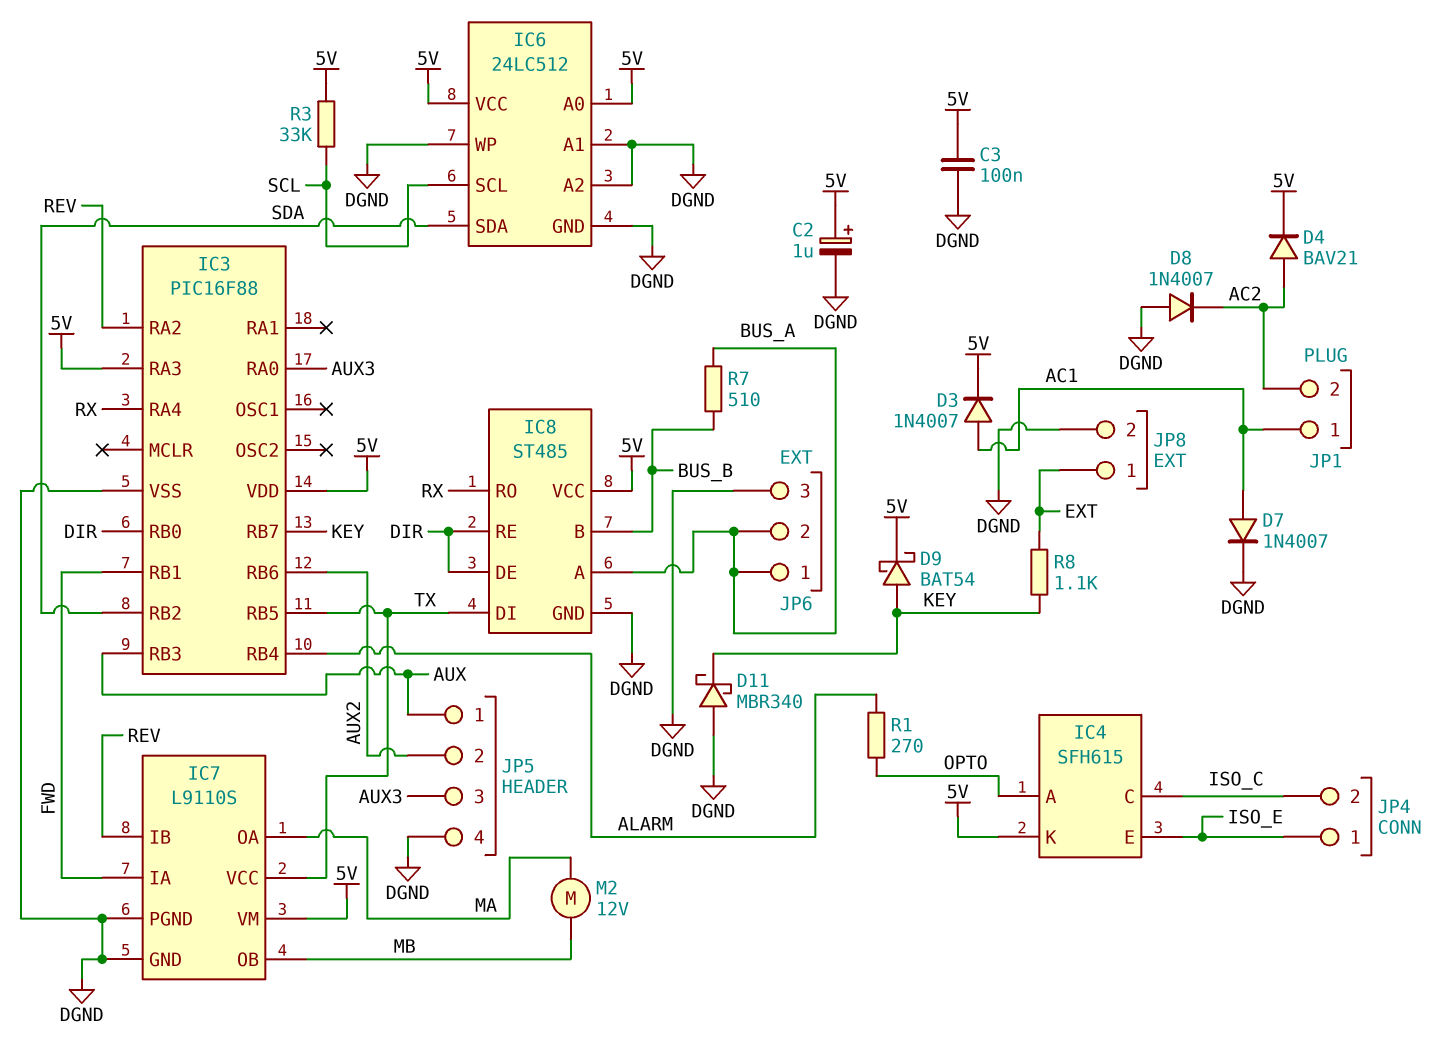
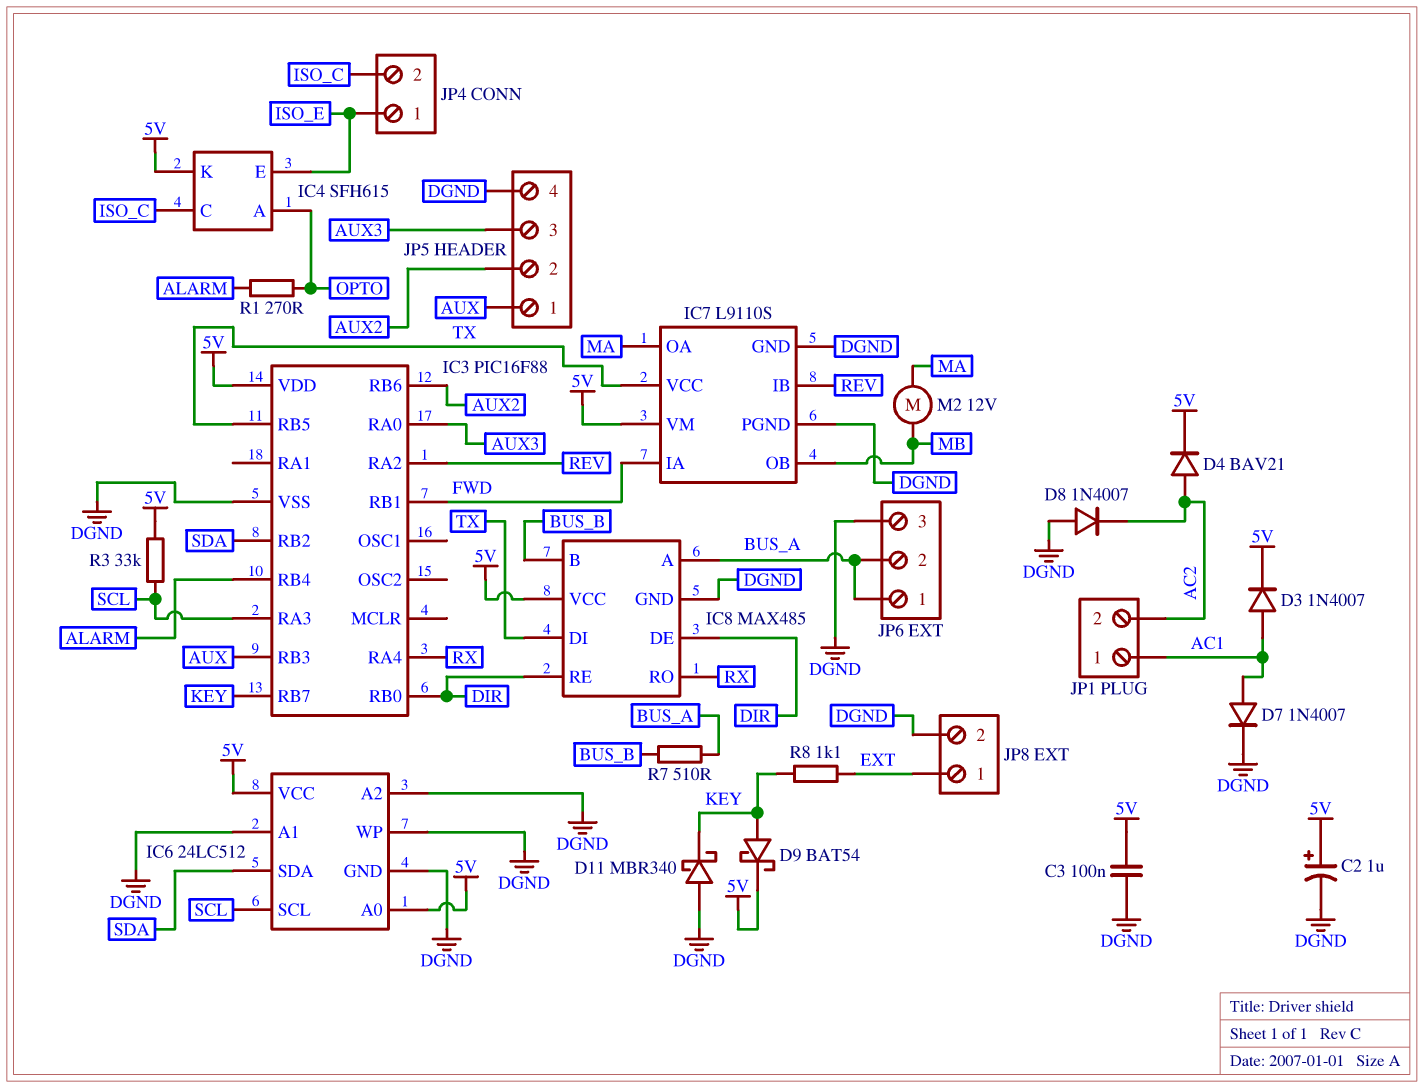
IC3 pin RA3: 5V -> SCL
IC8: ST485 -> MAX485

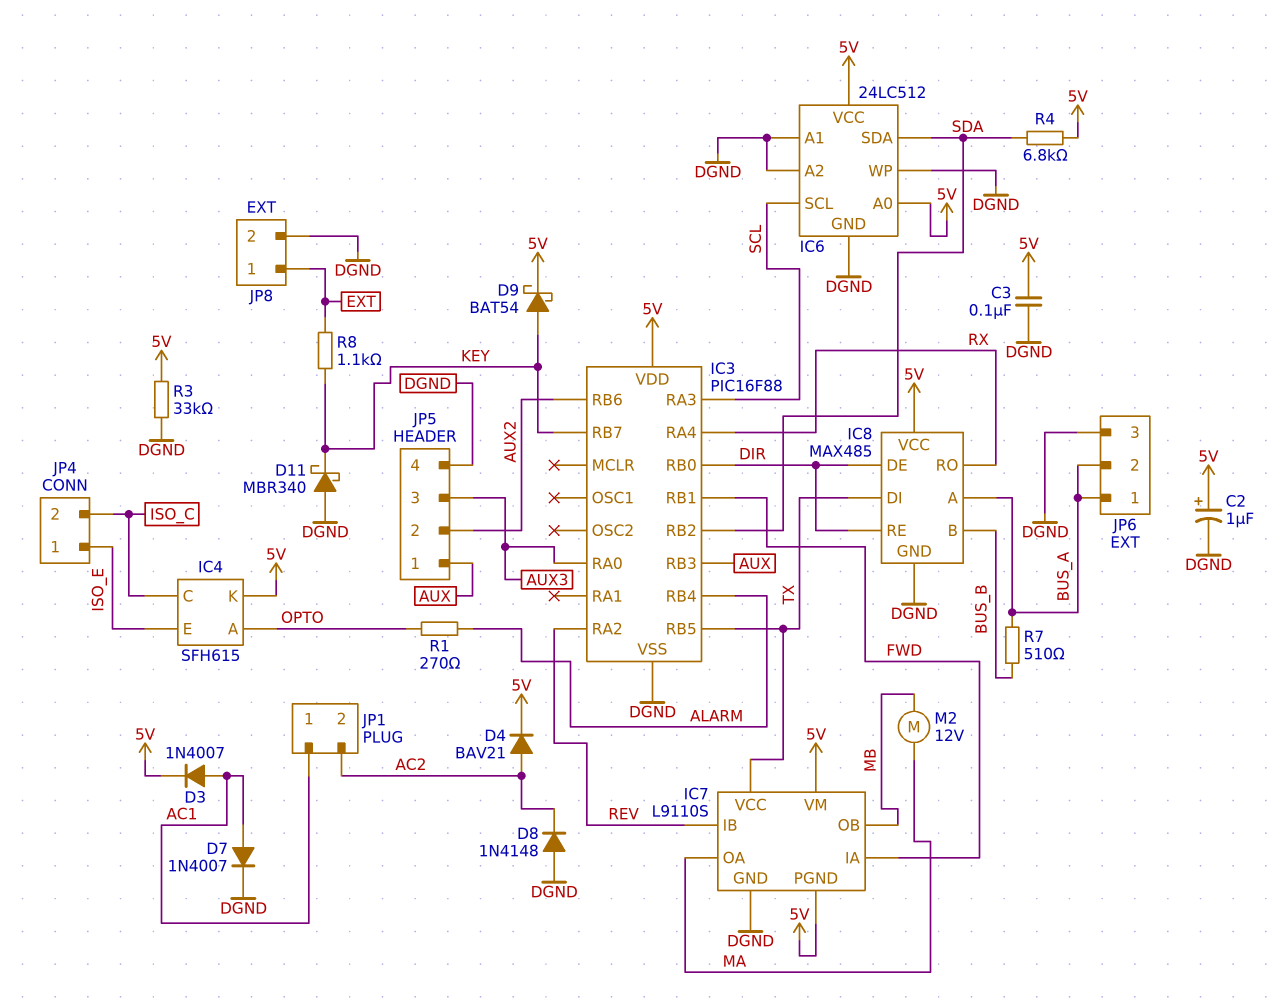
D8: diode 1N4007 (A DGND, K AC2) -> diode 1N4148 (A DGND, K AC2)
IC7 pin PGND: DGND -> 5V
R3: 33k (5V, SCL) -> 33k (5V, DGND)
R4: none -> 6.8k (5V, SDA)

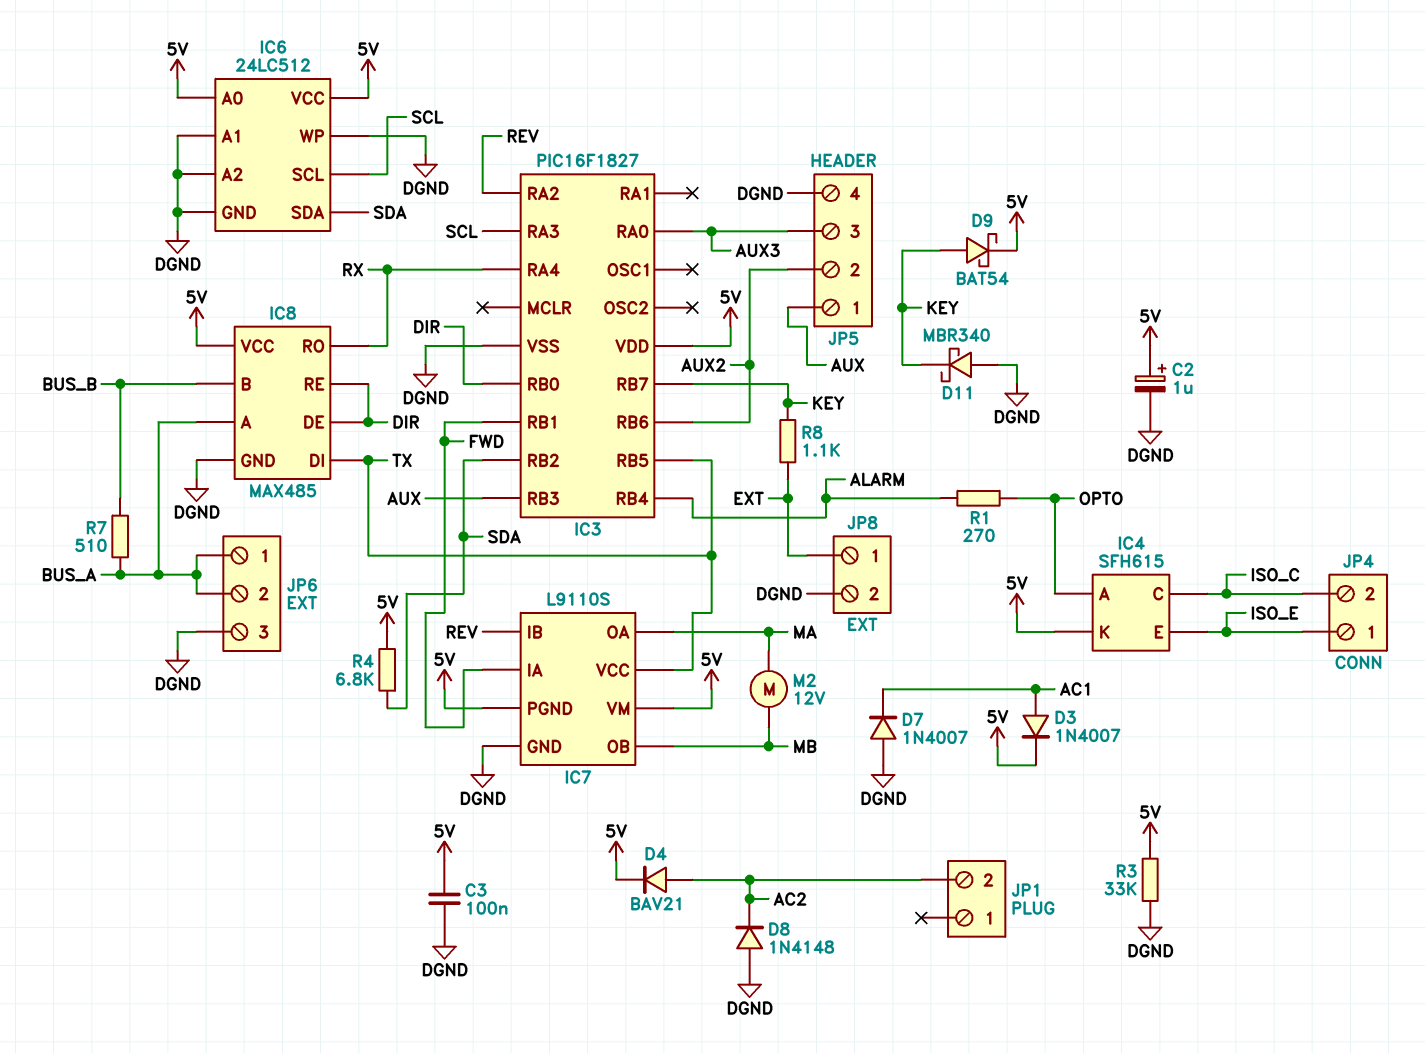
D7: diode 1N4007 (A AC1, K DGND) -> diode 1N4007 (A DGND, K AC1)
IC3: PIC16F88 -> PIC16F1827
JP1 pin 1: AC1 -> none

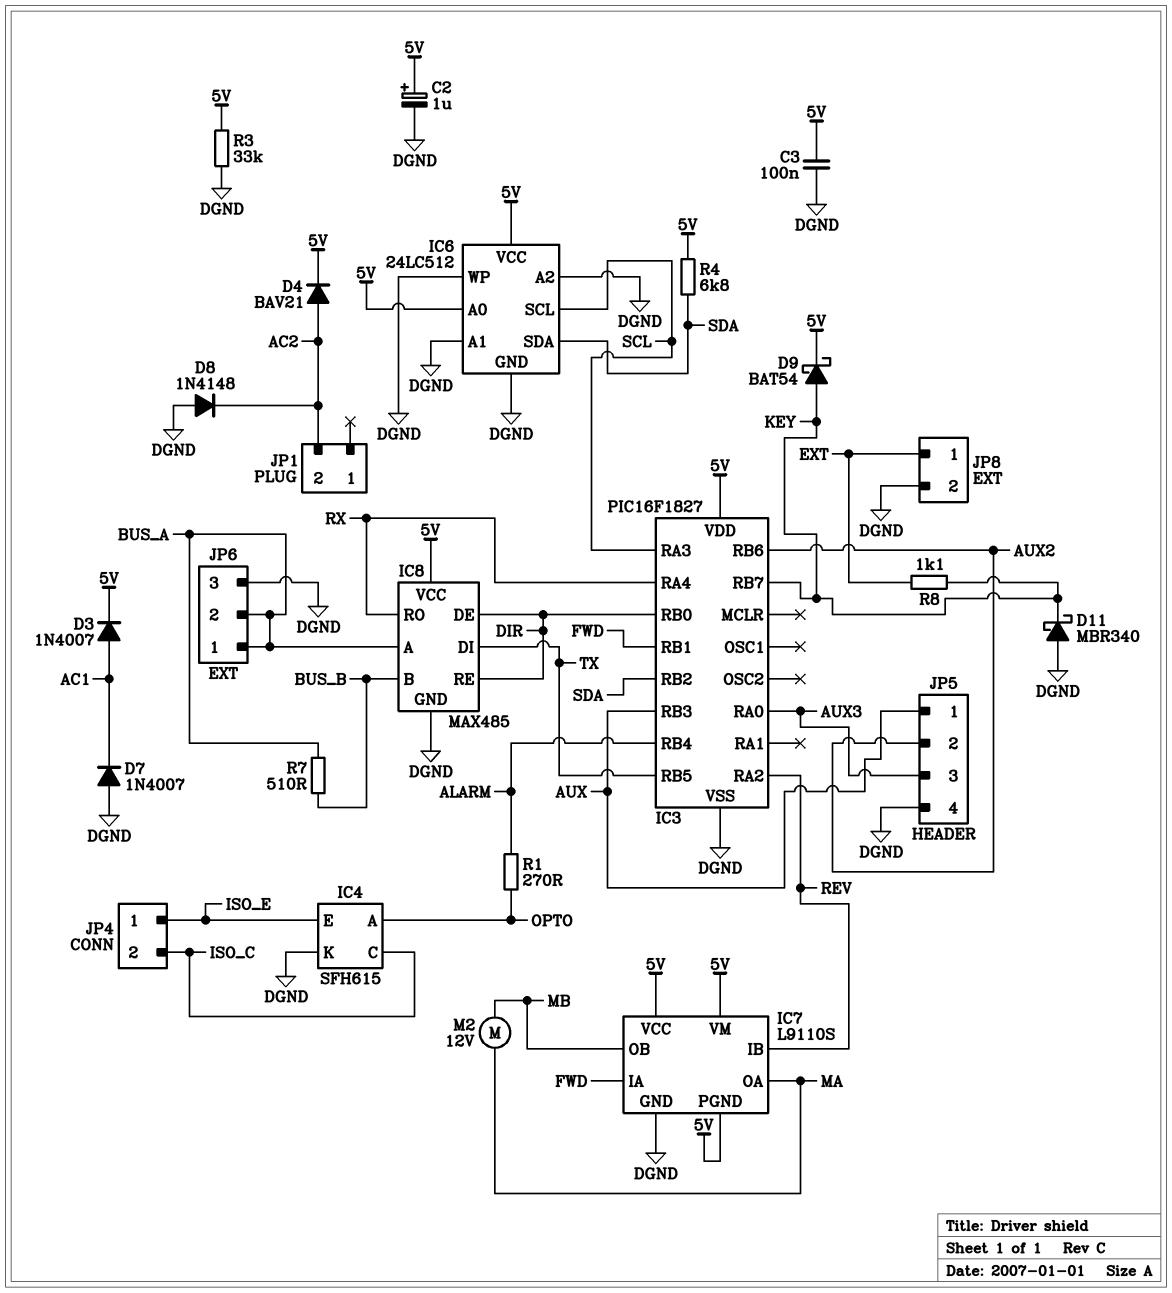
IC4 pin K: 5V -> DGND
IC7 pin VCC: TX -> 5V

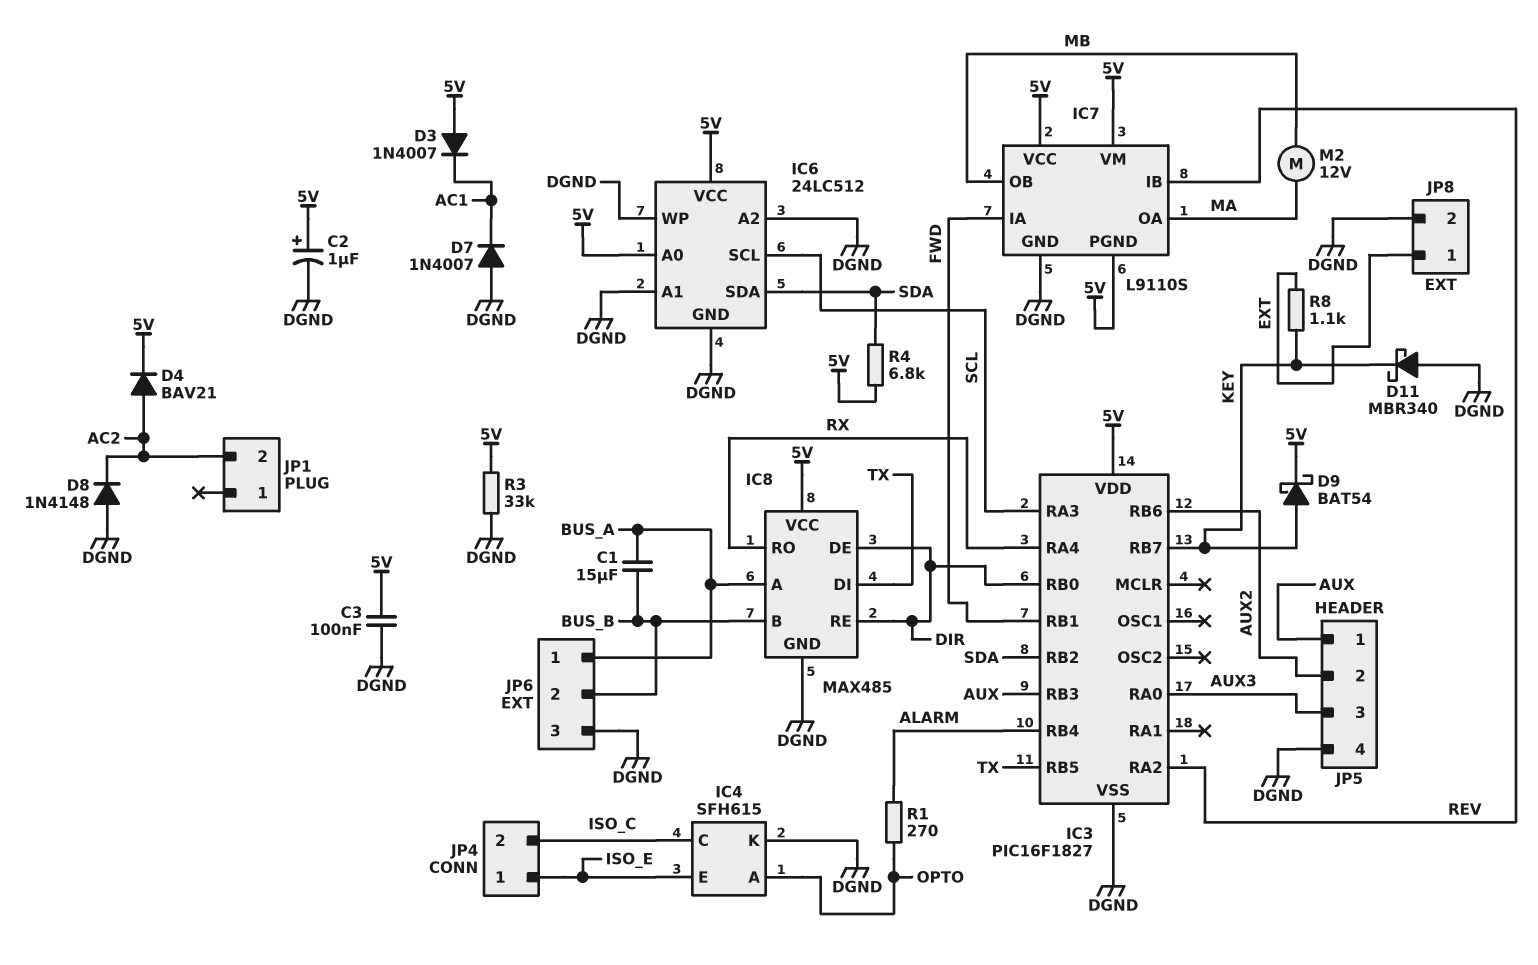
C1: none -> 15uF (BUS_A, BUS_B)
D3: diode 1N4007 (A AC1, K 5V) -> diode 1N4007 (A 5V, K AC1)
JP6 pin 2: BUS_A -> BUS_B
R7: 510 (BUS_A, BUS_B) -> none

